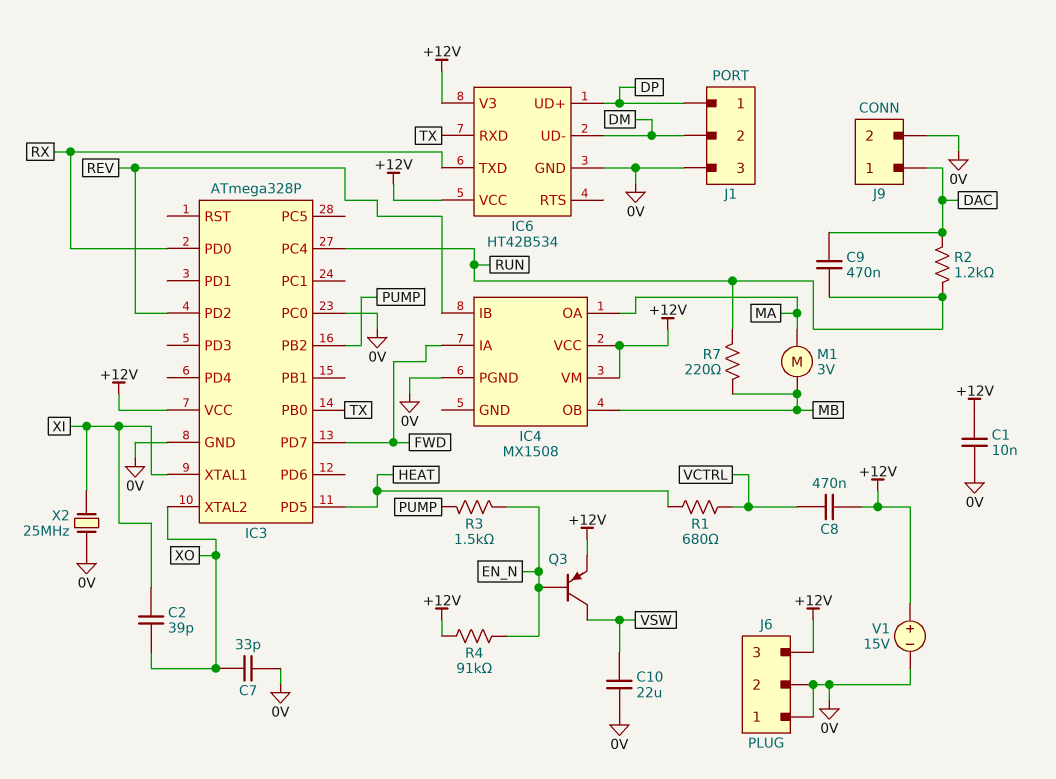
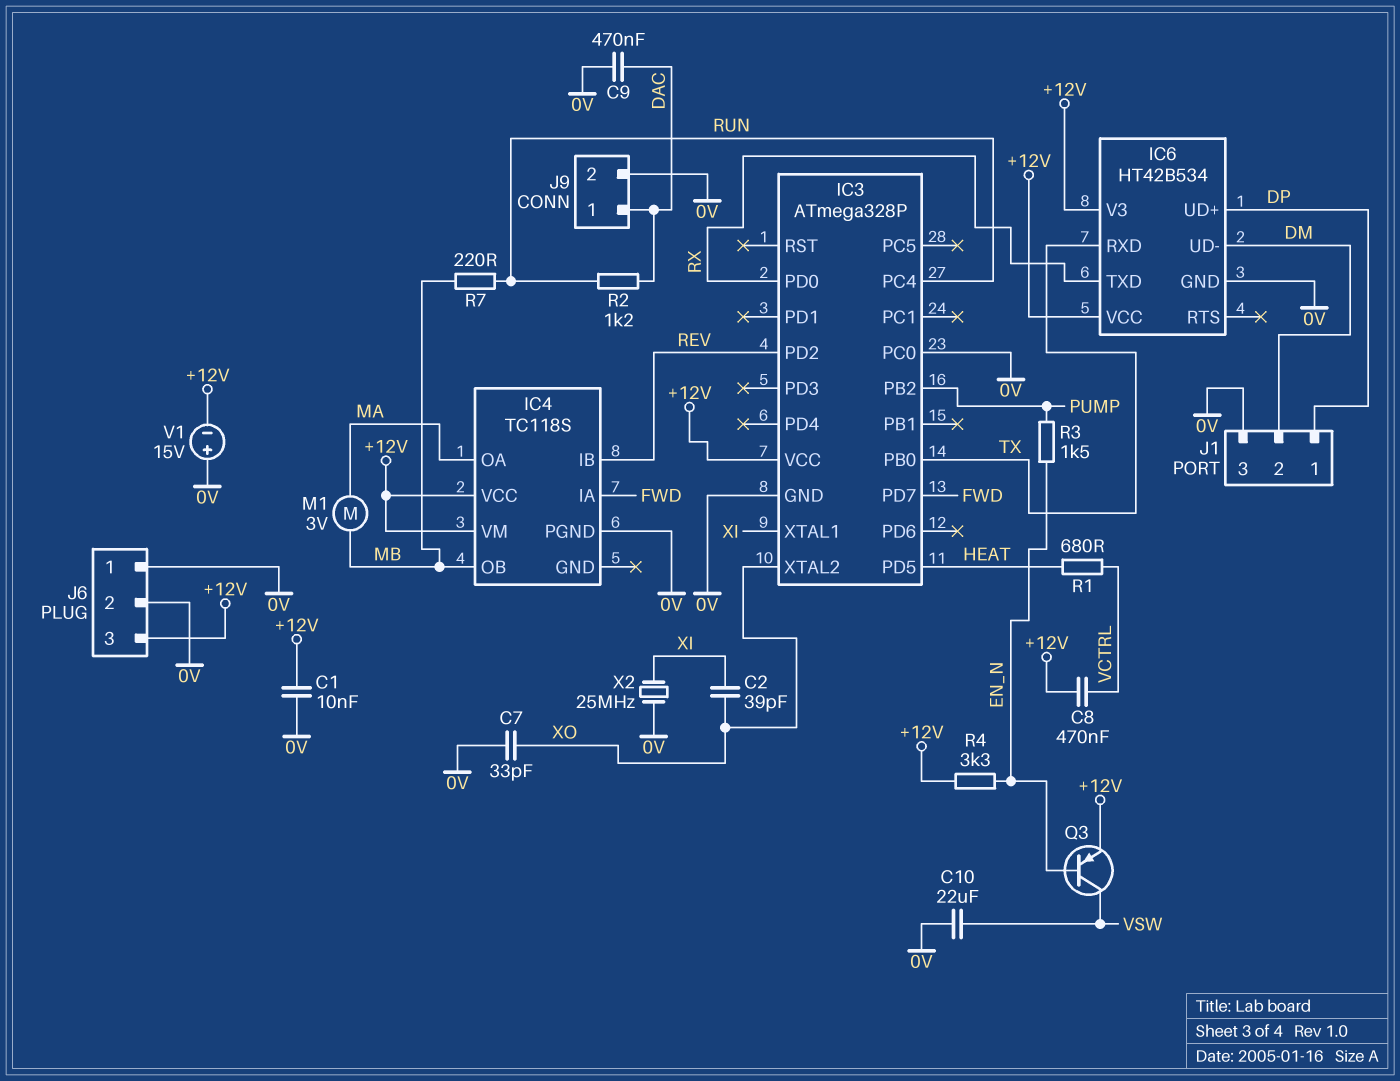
C9: 470nF (DAC, RUN) -> 470nF (0V, DAC)
IC4: MX1508 -> TC118S
R4: 91k (+12V, EN_N) -> 3.3k (+12V, EN_N)
V1: 15V (plus +12V, minus 0V) -> 15V (plus 0V, minus +12V)

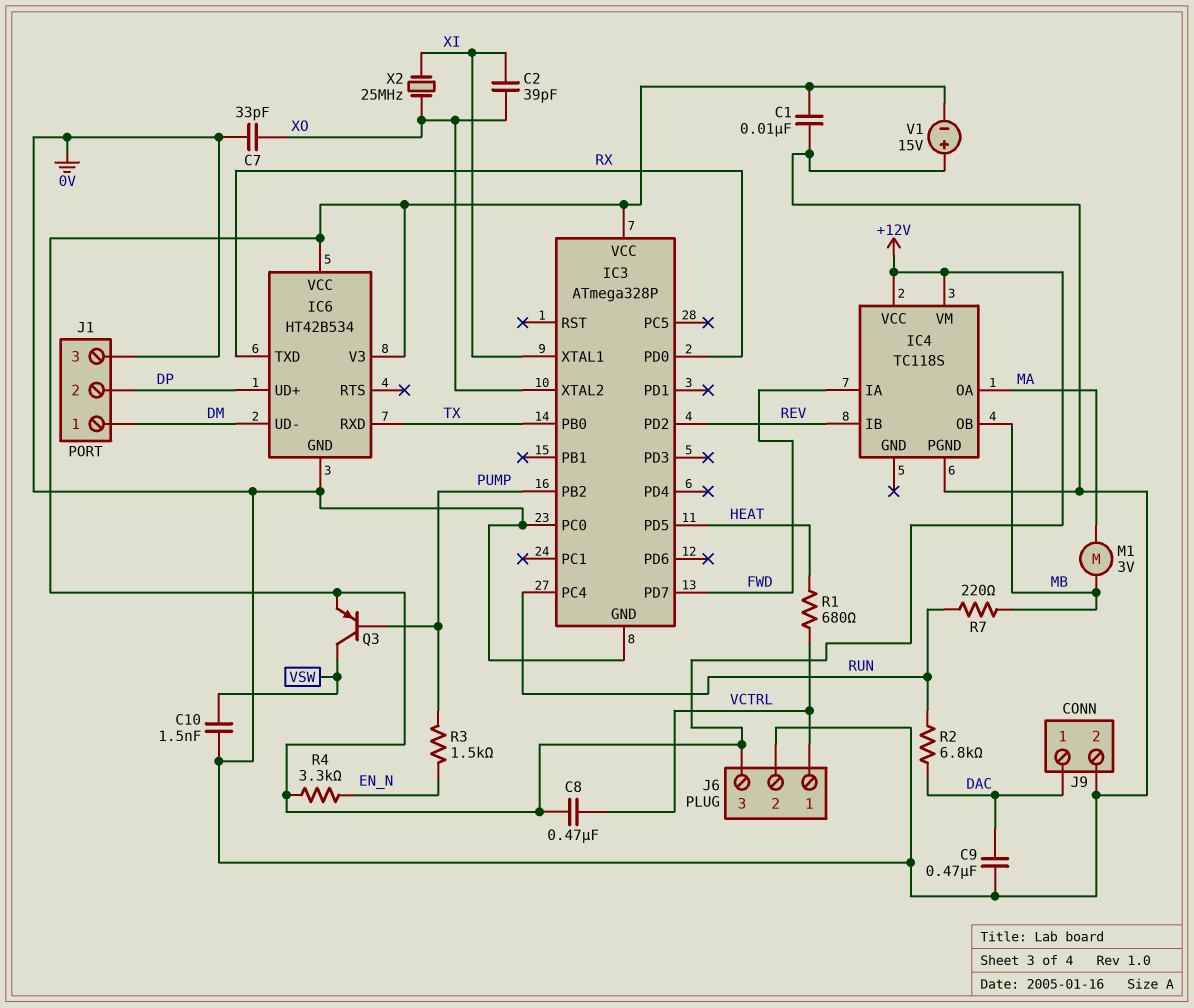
C10: 22uF (0V, VSW) -> 1.5nF (0V, VSW)
J1 pin 1: DP -> DM
J1 pin 2: DM -> DP
J6 pin 1: 0V -> VCTRL
Q3: PNP (B EN_N, C VSW, E +12V) -> PNP (B PUMP, C VSW, E +12V)
R2: 1.2k (DAC, RUN) -> 6.8k (DAC, RUN)
X2: 25MHz (0V, XI) -> 25MHz (XI, XO)

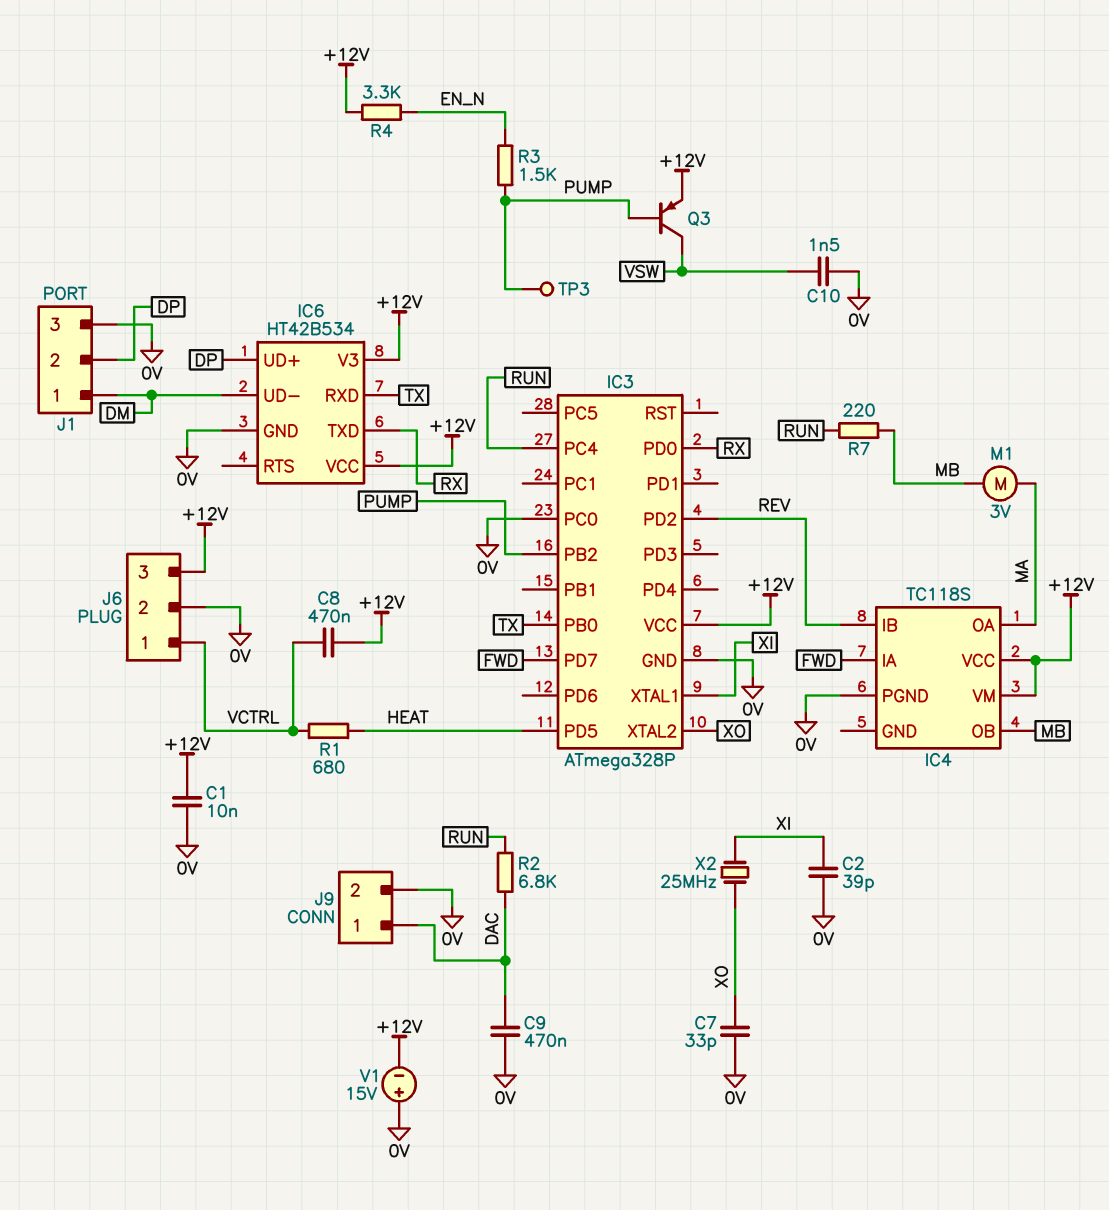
C2: 39pF (XI, XO) -> 39pF (0V, XI)
TP3: none -> test point (PUMP)

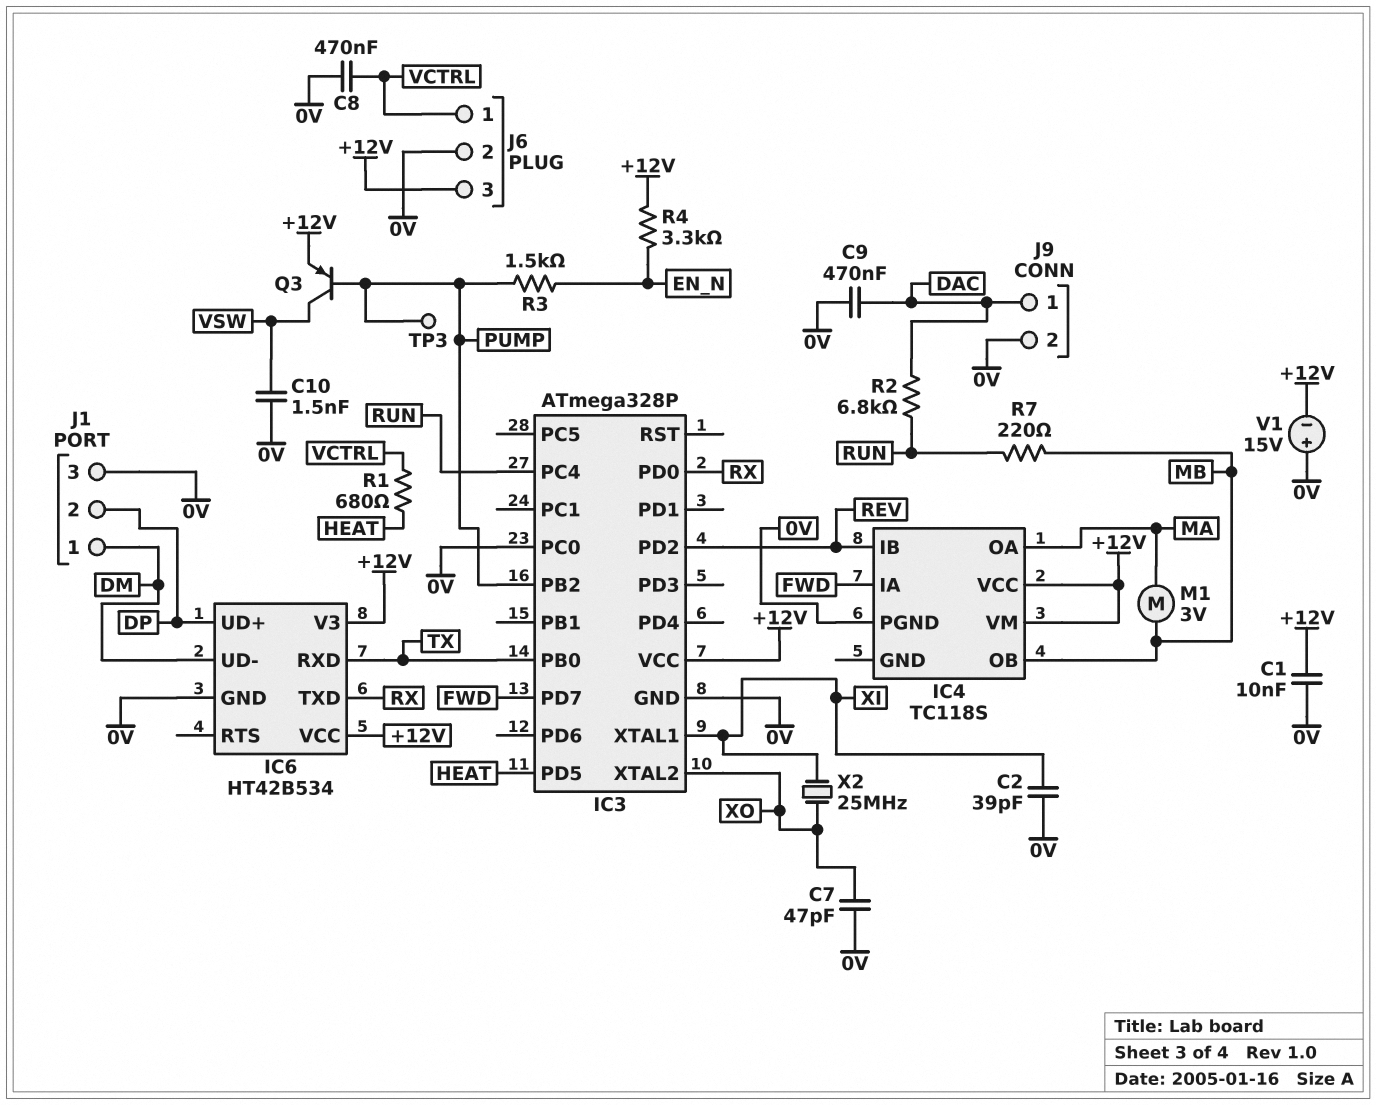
C7: 33pF (0V, XO) -> 47pF (0V, XO)
C8: 470nF (+12V, VCTRL) -> 470nF (0V, VCTRL)

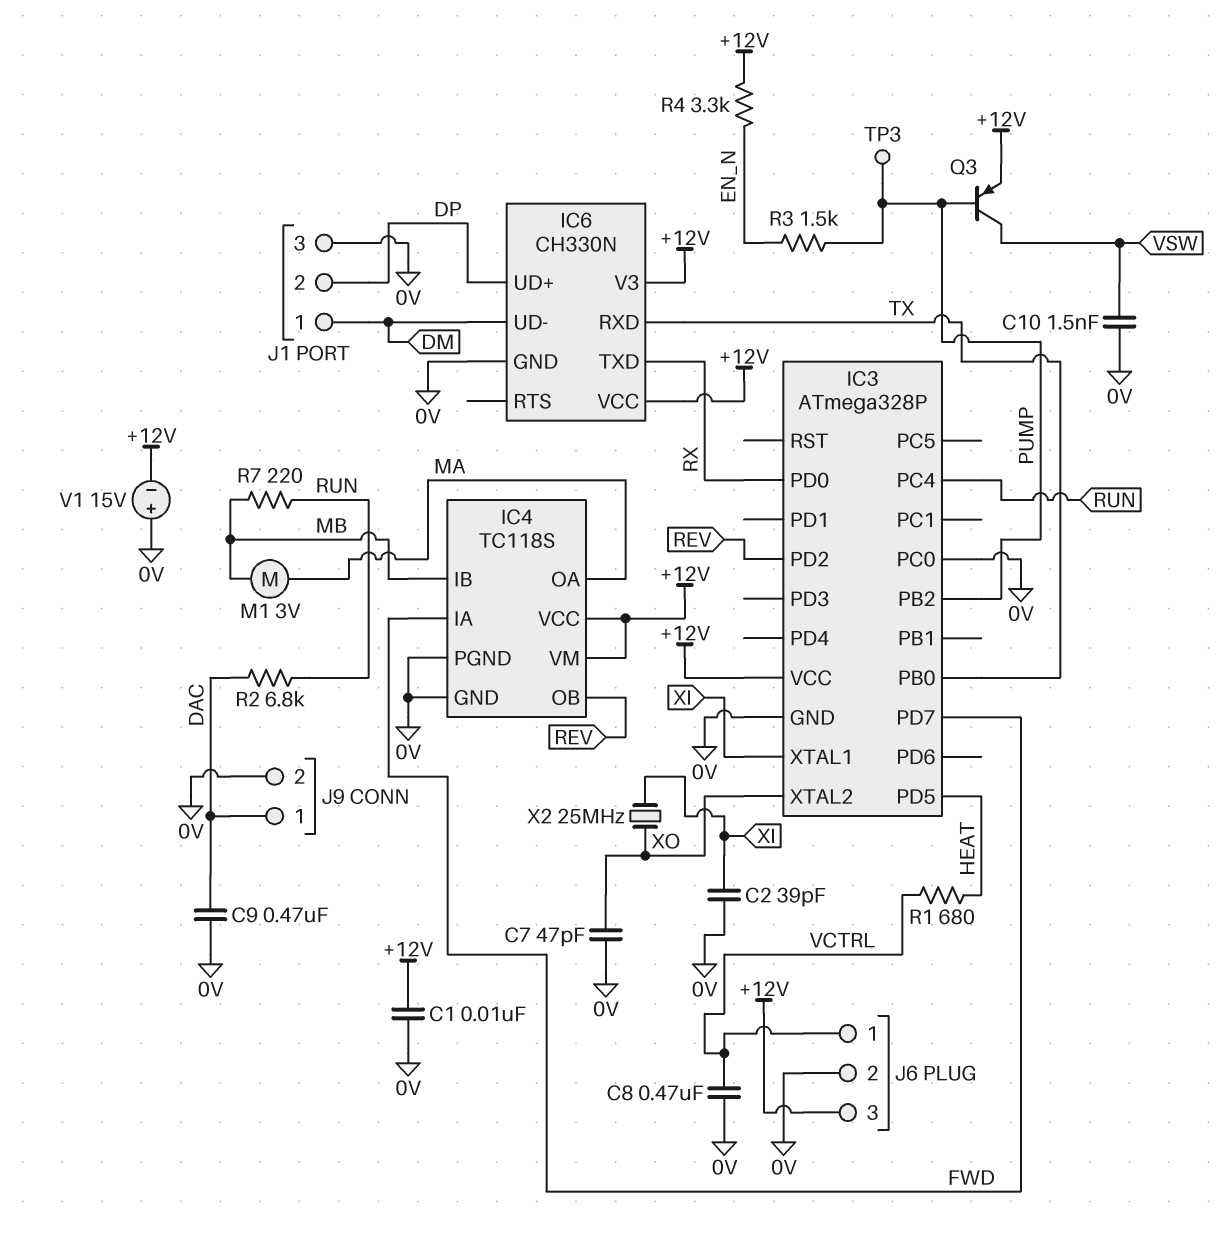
IC4 pin GND: none -> 0V
IC4 pin IB: REV -> MB
IC4 pin OB: MB -> REV
IC6: HT42B534 -> CH330N

